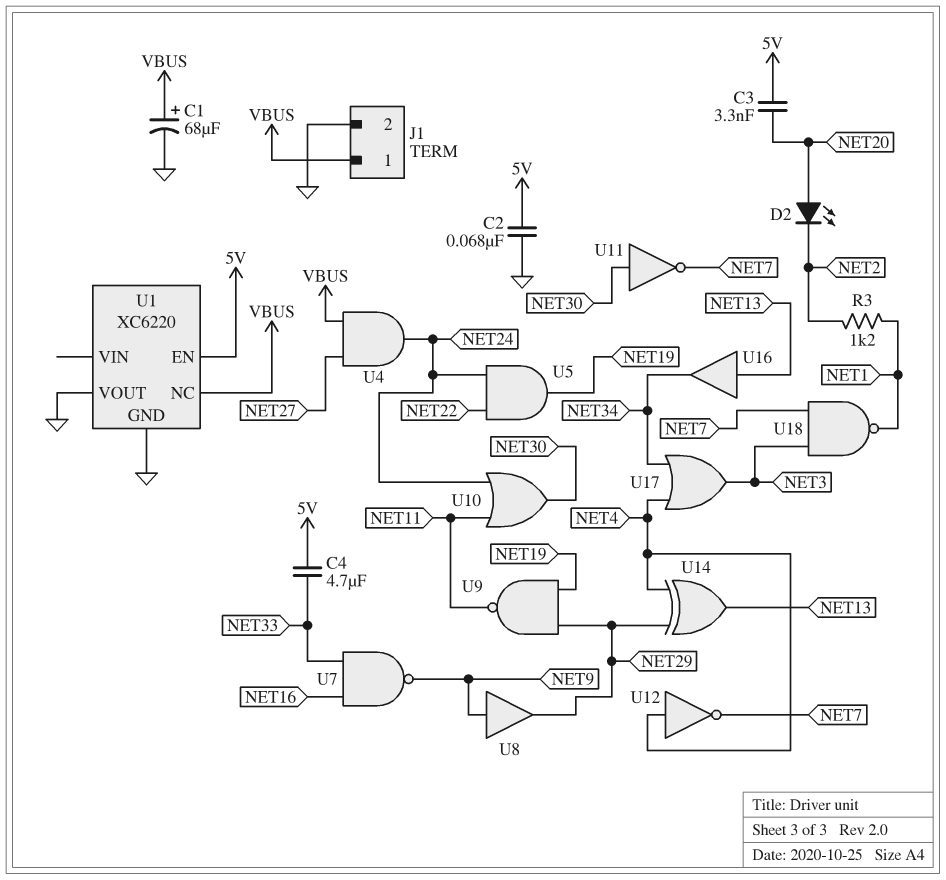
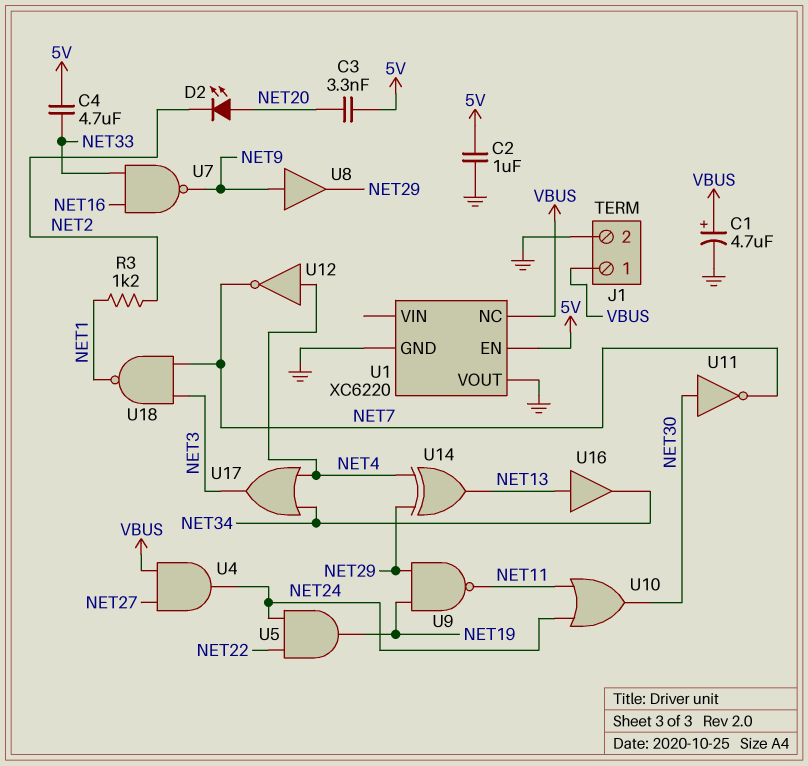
C1: 68uF (plus VBUS, minus GND) -> 4.7uF (plus VBUS, minus GND)
C2: 68nF (5V, GND) -> 1uF (5V, GND)

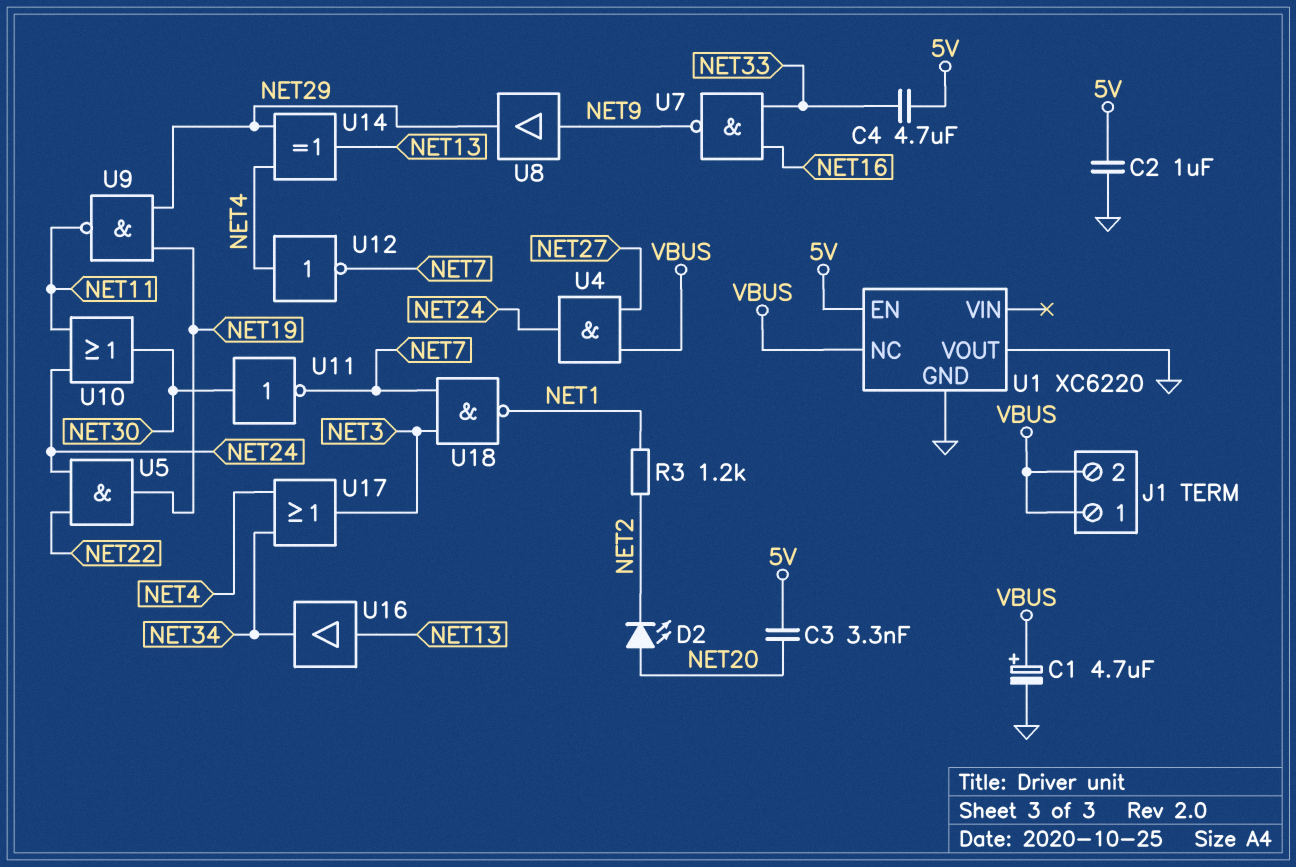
J1 pin 2: GND -> VBUS

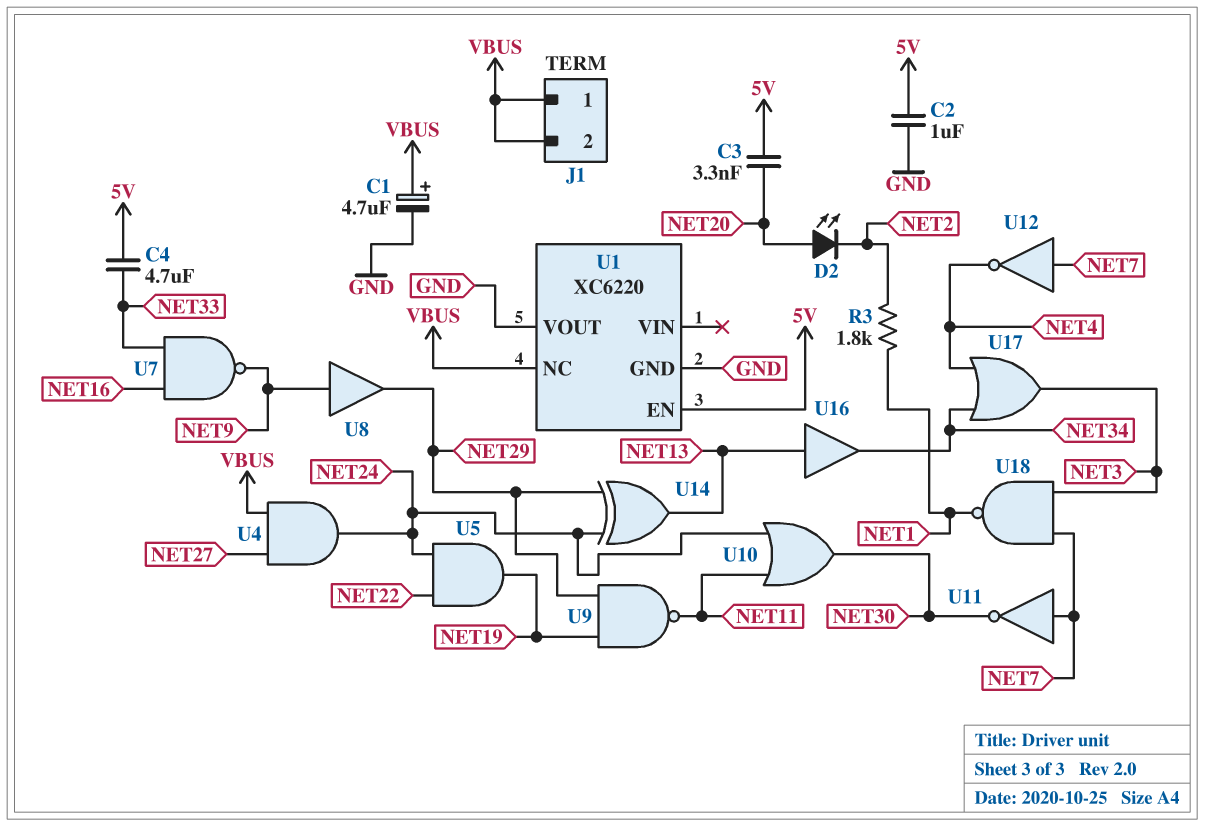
R3: 1.2k (NET1, NET2) -> 1.8k (NET1, NET2)
U11: NOT (in NET30, out NET7) -> NOT (in NET7, out NET30)
U12: NOT (in NET4, out NET7) -> NOT (in NET7, out NET4)
U14: XOR (in NET4, in NET29, out NET13) -> XOR (in NET24, in NET29, out NET13)

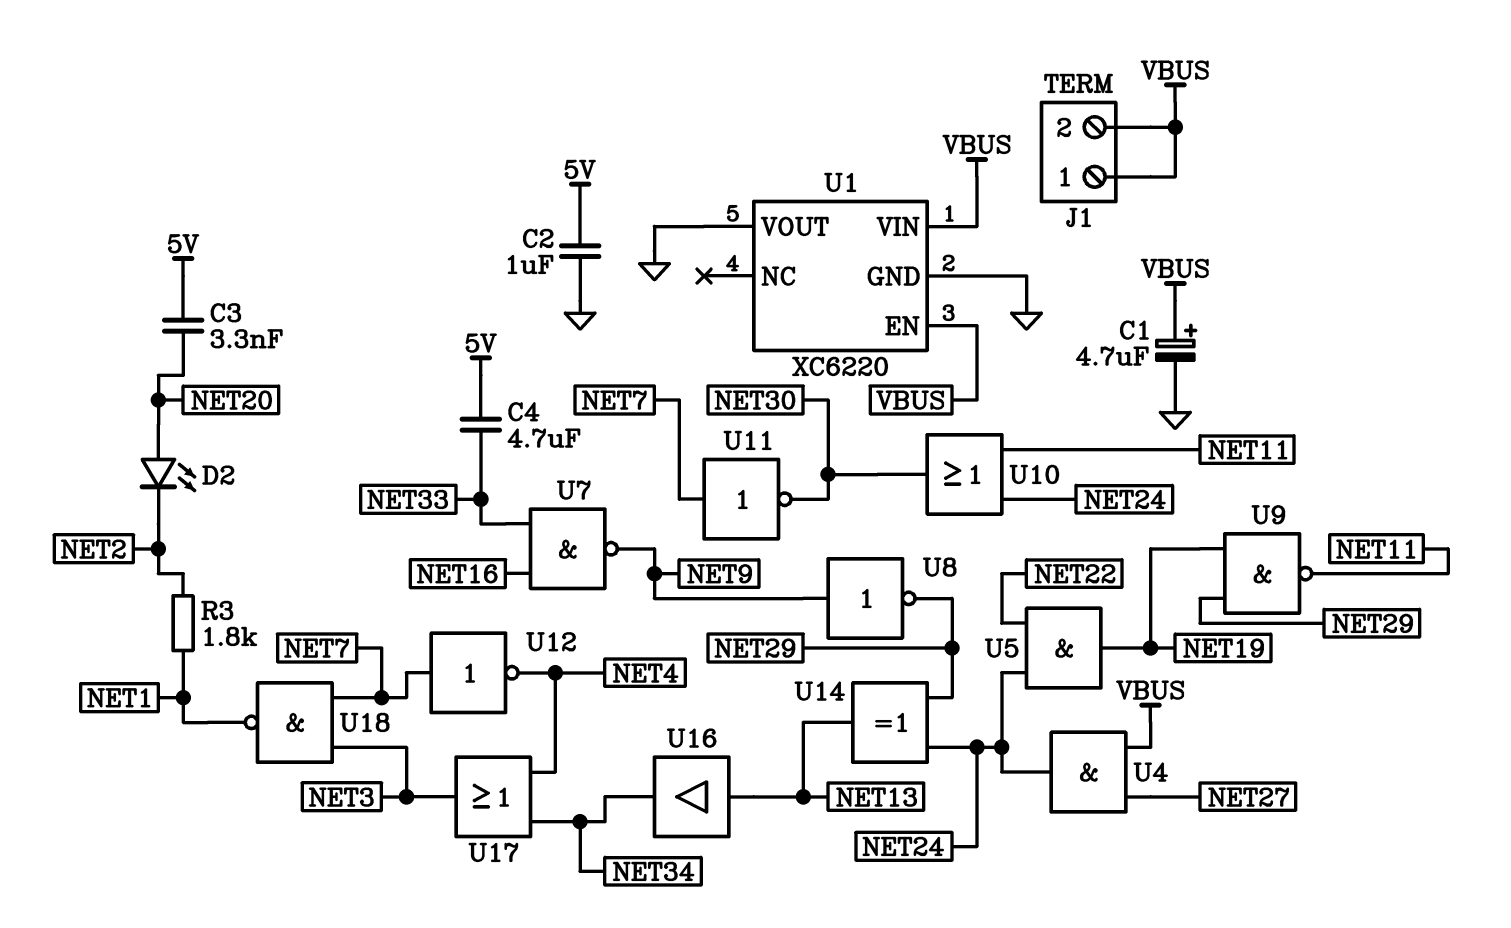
U1 pin EN: 5V -> VBUS
U1 pin NC: VBUS -> none
U1 pin VIN: none -> VBUS
U8: buffer (in NET9, out NET29) -> NOT (in NET9, out NET29)

